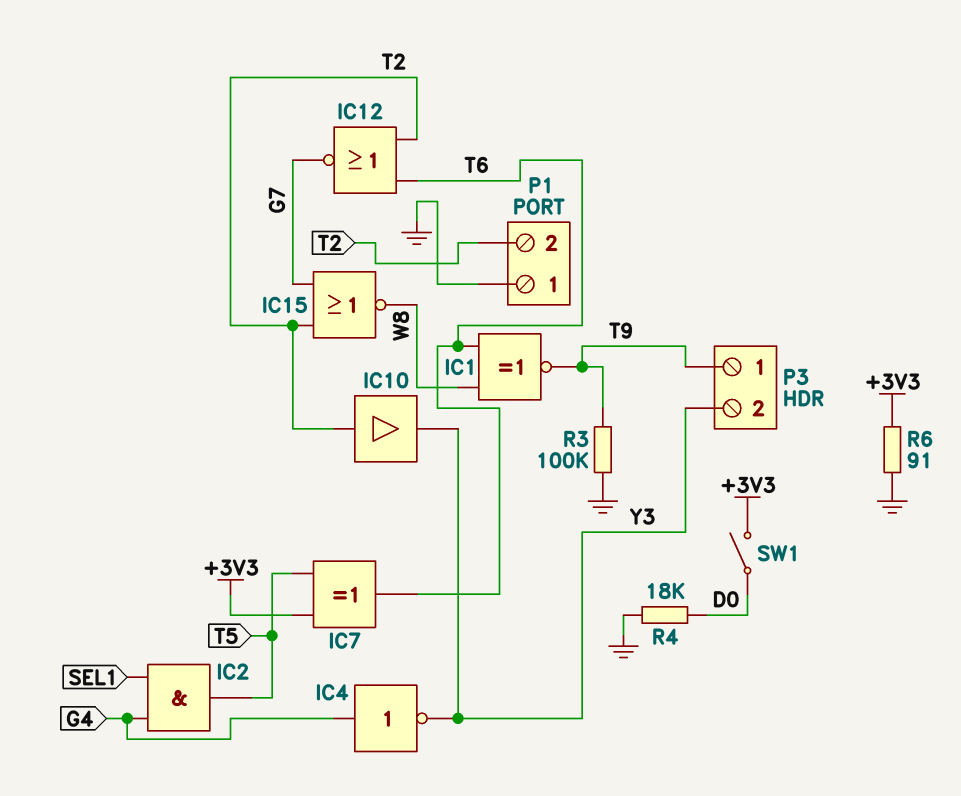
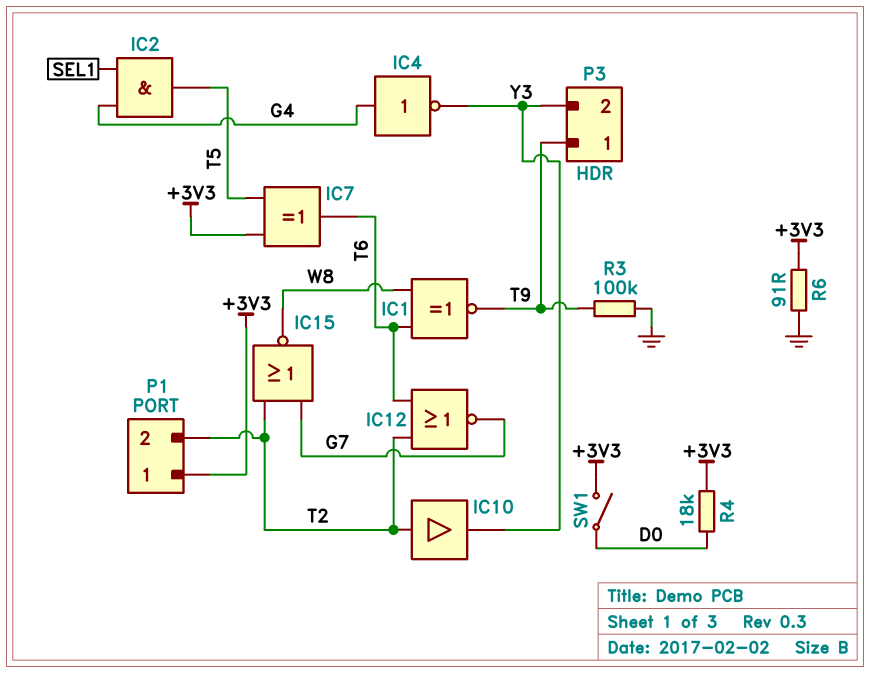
P1 pin 1: GND -> +3V3
R4: 18k (D0, GND) -> 18k (+3V3, D0)

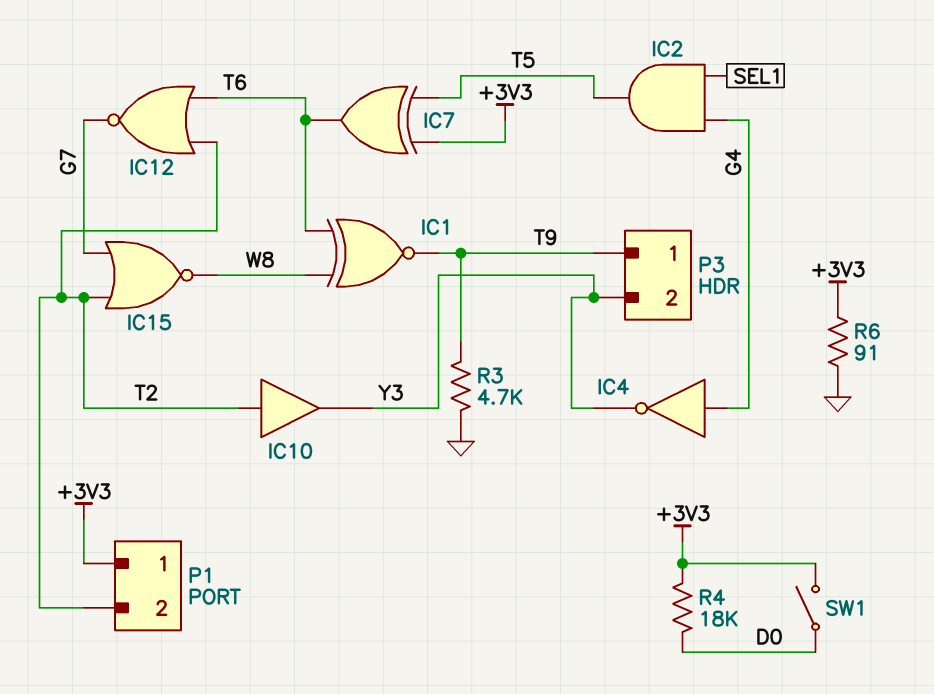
R3: 100k (GND, T9) -> 4.7k (GND, T9)

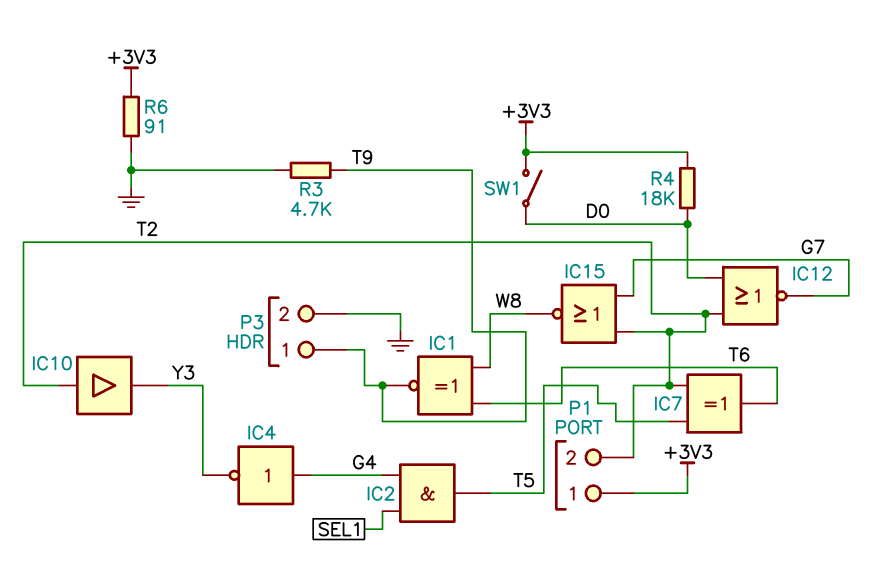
IC7: XOR (in +3V3, in T5, out T6) -> XOR (in T2, in T5, out T6)
IC12: NOR (in T2, in T6, out G7) -> NOR (in D0, in T2, out G7)
P3 pin 2: Y3 -> GND

